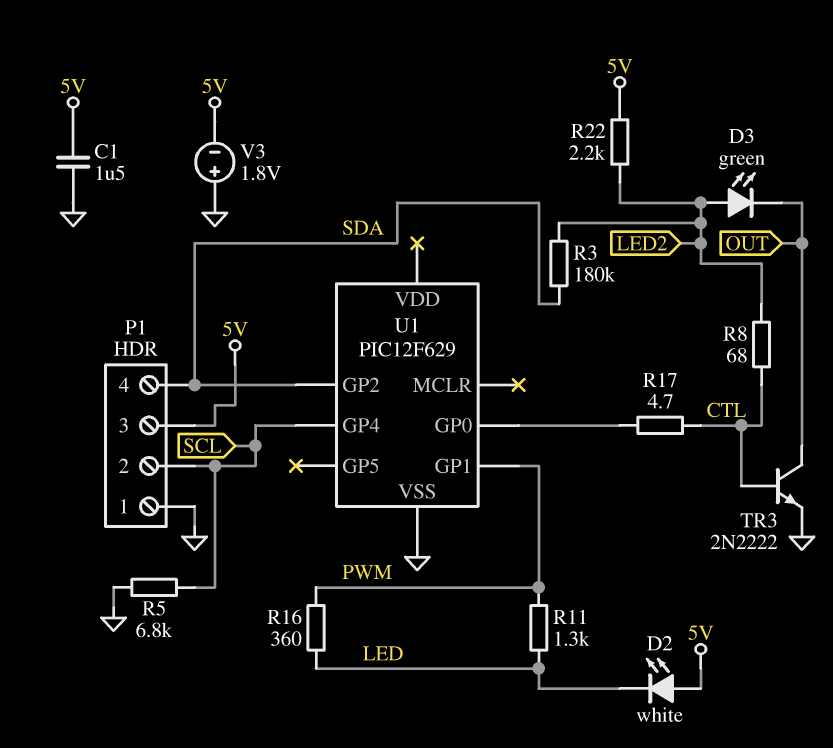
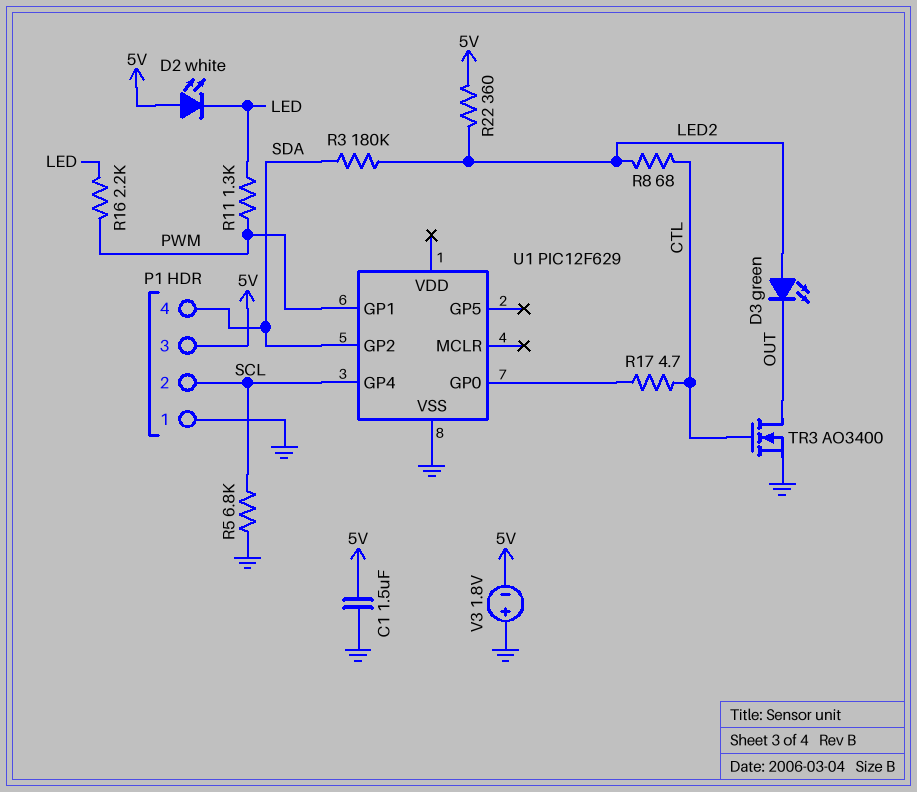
R16: 360 (LED, PWM) -> 2.2k (LED, PWM)
R22: 2.2k (5V, LED2) -> 360 (5V, LED2)
TR3: NPN 2N2222 (B CTL, C OUT, E GND) -> NMOS AO3400 (G CTL, D OUT, S GND)

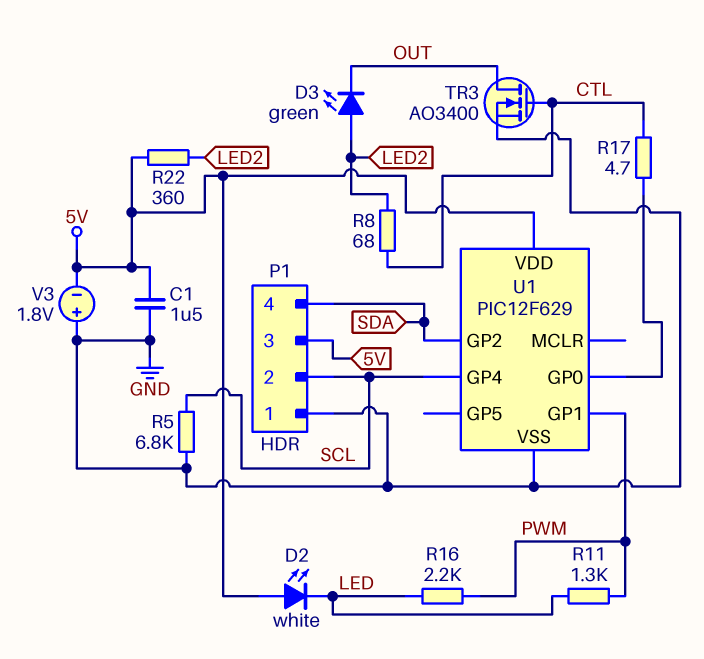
R3: 180k (LED2, SDA) -> none
U1 pin VDD: none -> 5V

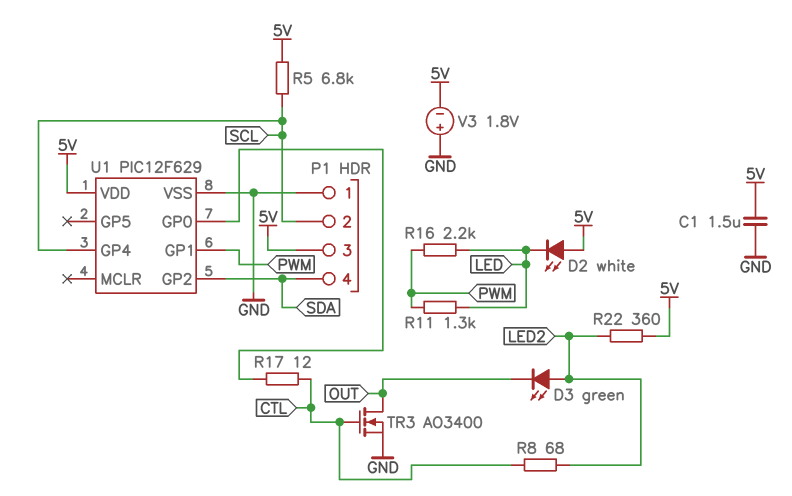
R5: 6.8k (GND, SCL) -> 6.8k (5V, SCL)
R17: 4.7 (CTL, U1/GP0) -> 12 (CTL, U1/GP0)

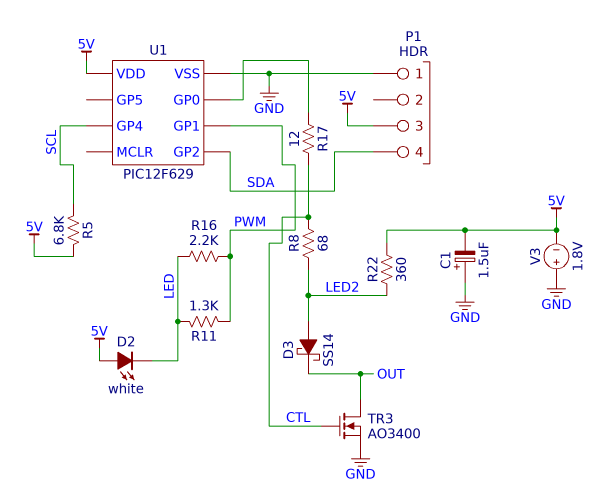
C1: 1.5uF (5V, GND) -> 1.5uF (plus GND, minus 5V)
D3: LED green (A LED2, K OUT) -> schottky SS14 (A LED2, K OUT)
P1 pin 2: SCL -> none

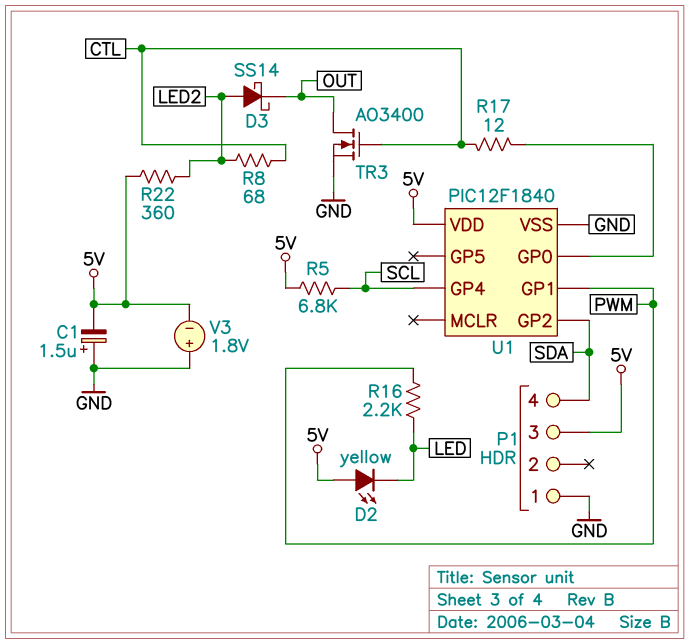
D2: LED white (A 5V, K LED) -> LED yellow (A 5V, K LED)
R11: 1.3k (LED, PWM) -> none
U1: PIC12F629 -> PIC12F1840

